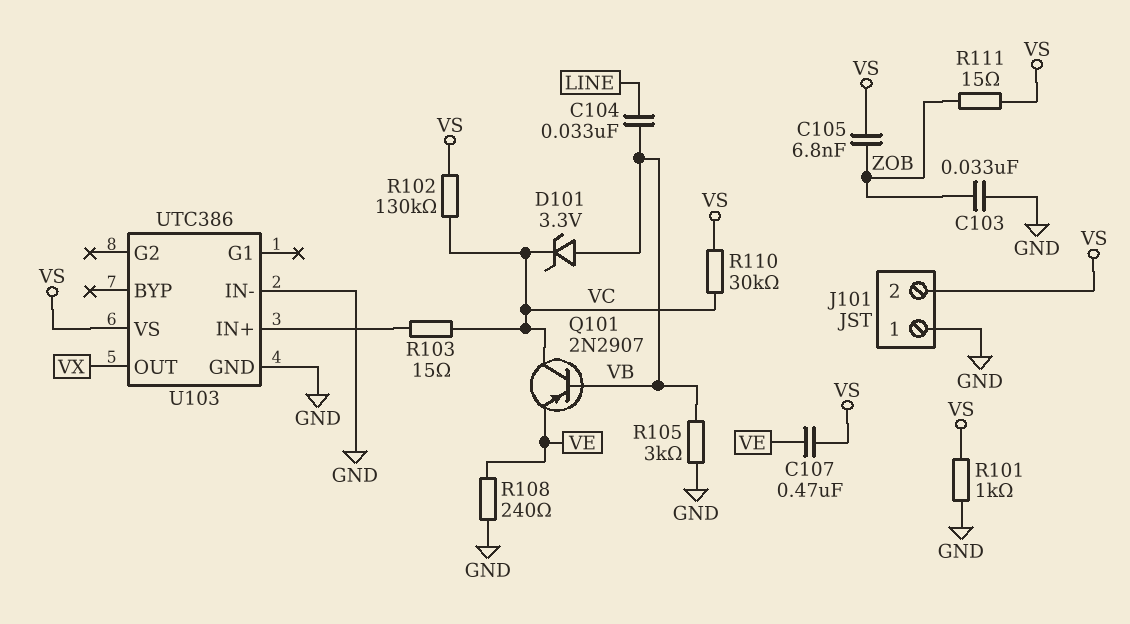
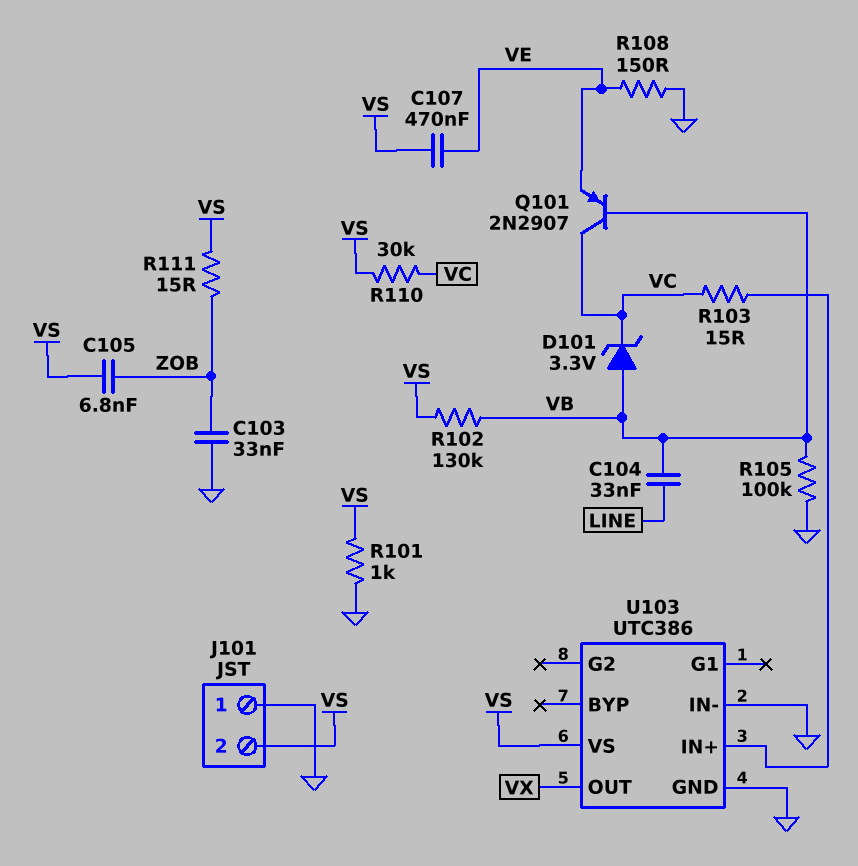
R102: 130k (VC, VS) -> 130k (VB, VS)
R105: 3k (GND, VB) -> 100k (GND, VB)
R108: 240 (GND, VE) -> 150 (GND, VE)

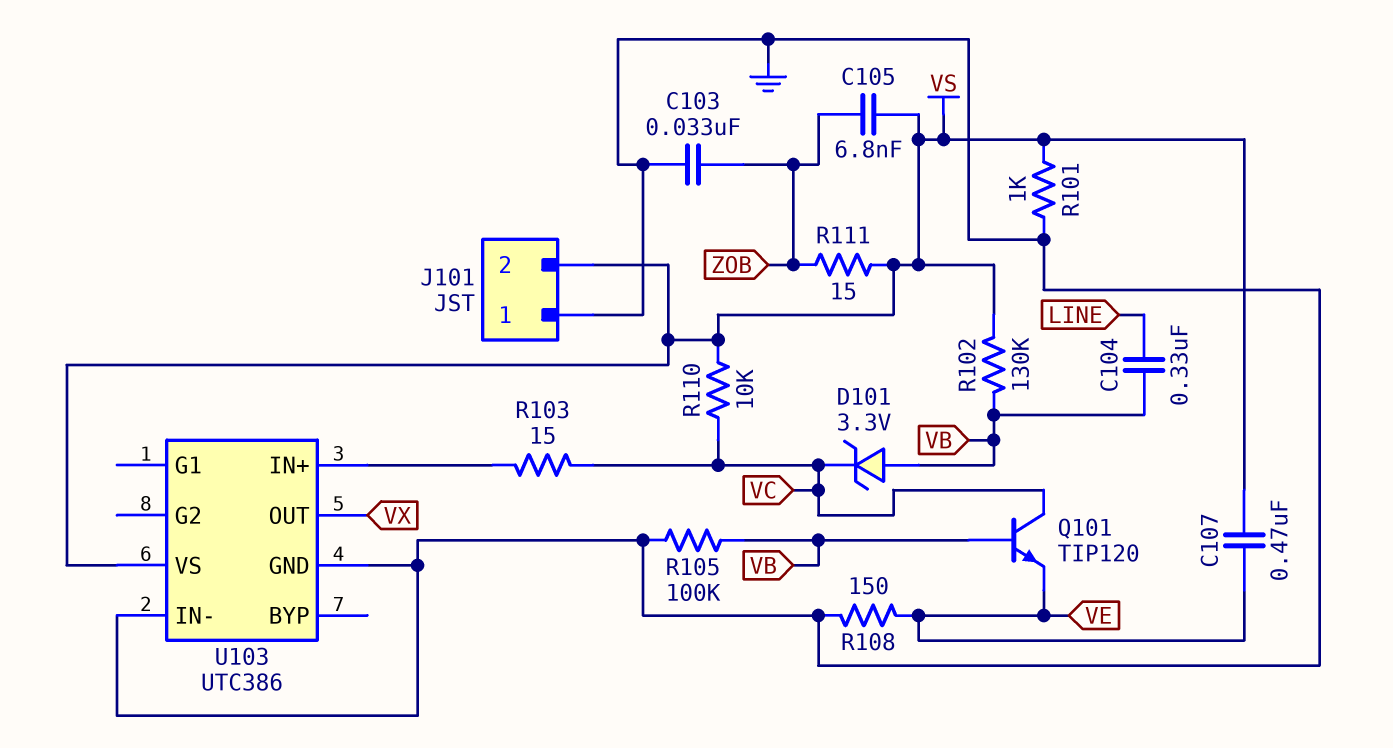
C104: 33nF (LINE, VB) -> 330nF (LINE, VB)
Q101: PNP 2N2907 (B VB, C VC, E VE) -> NPN TIP120 (B VB, C VC, E VE)
R110: 30k (VC, VS) -> 10k (VC, VS)

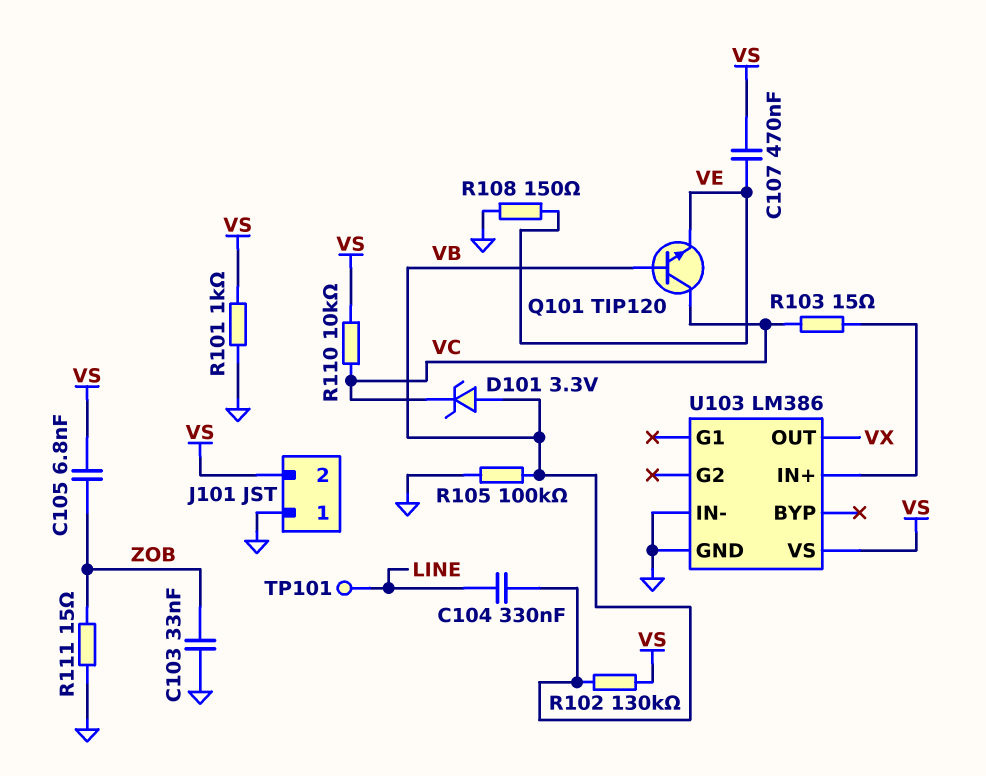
R111: 15 (VS, ZOB) -> 15 (GND, ZOB)
TP101: none -> test point (LINE)
U103: UTC386 -> LM386

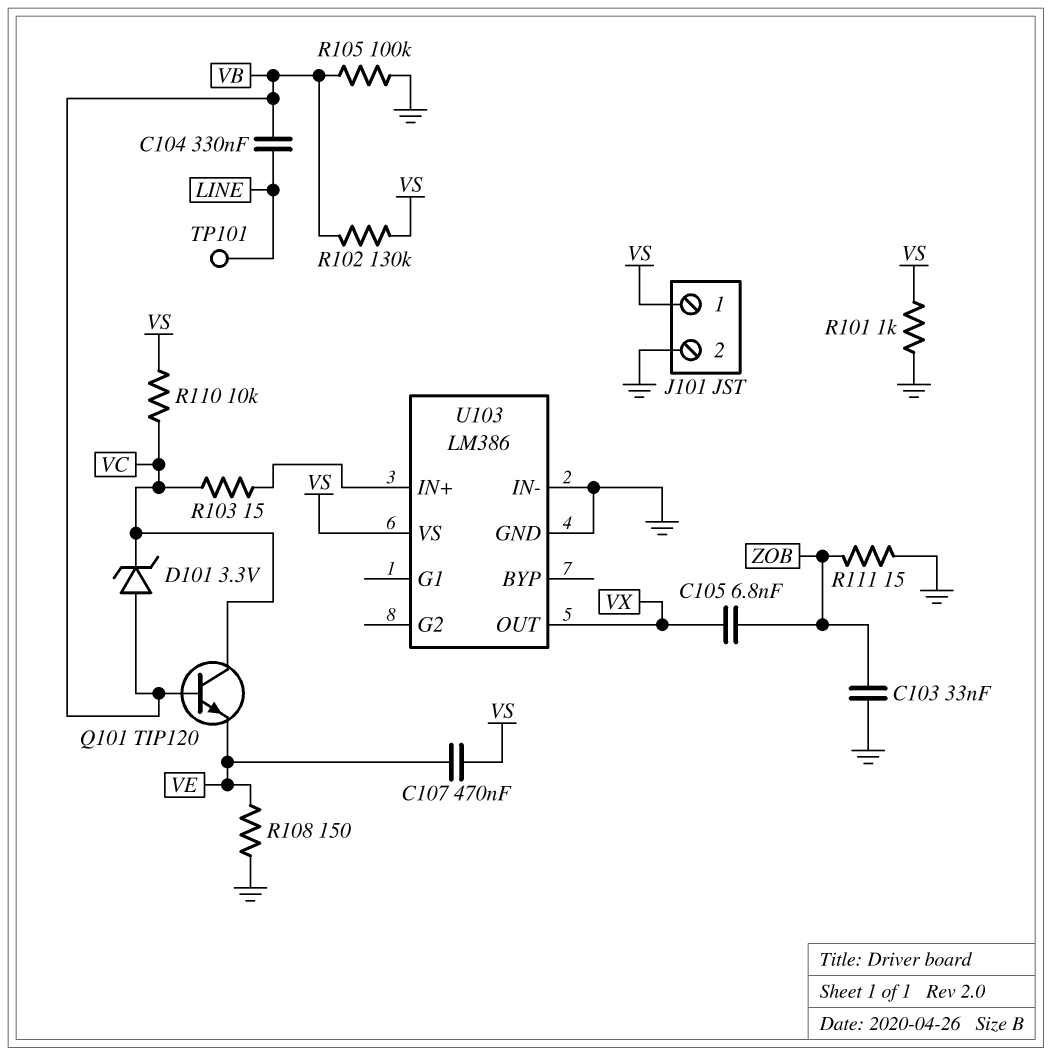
C105: 6.8nF (VS, ZOB) -> 6.8nF (VX, ZOB)
J101 pin 1: GND -> VS
J101 pin 2: VS -> GND

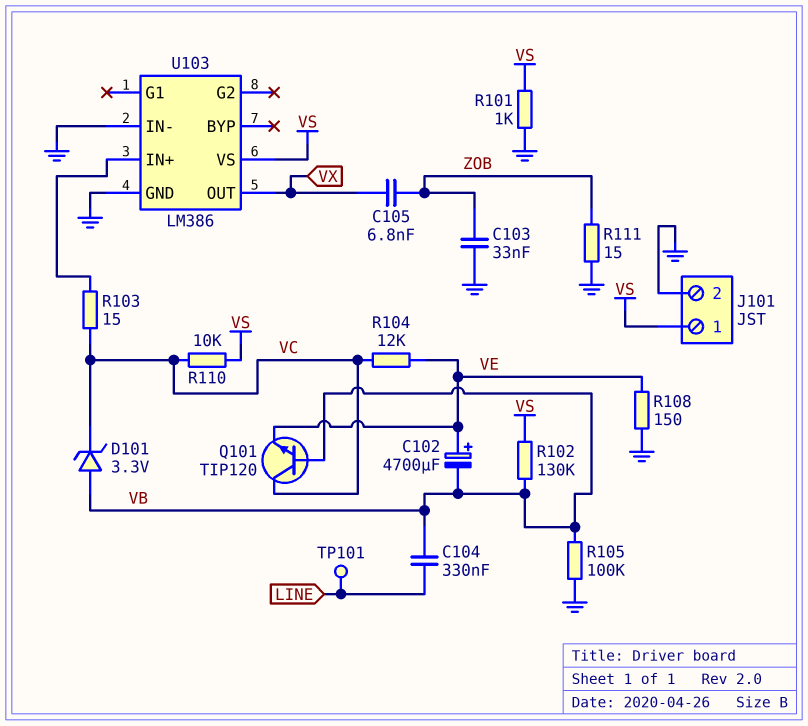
C102: none -> 4700uF (plus VE, minus VB)
C107: 470nF (VE, VS) -> none
R104: none -> 12k (VC, VE)

